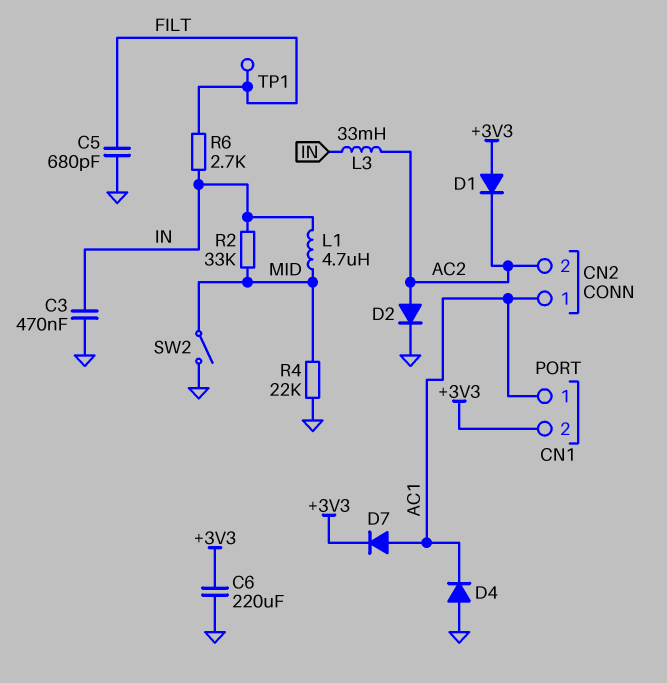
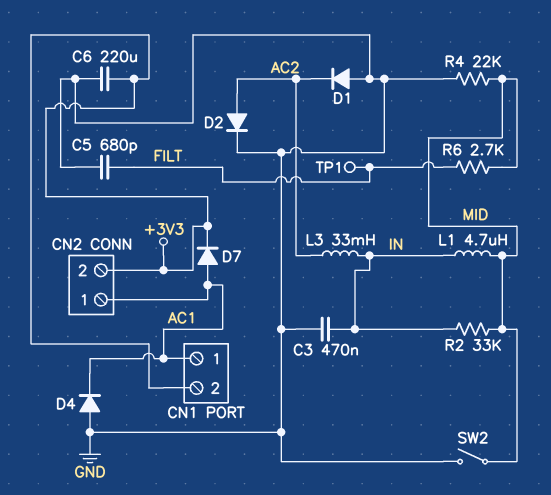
CN2 pin 2: AC2 -> +3V3
D1: diode (A +3V3, K AC2) -> diode (A GND, K AC2)
R6: 2.7k (FILT, IN) -> 2.7k (FILT, MID)

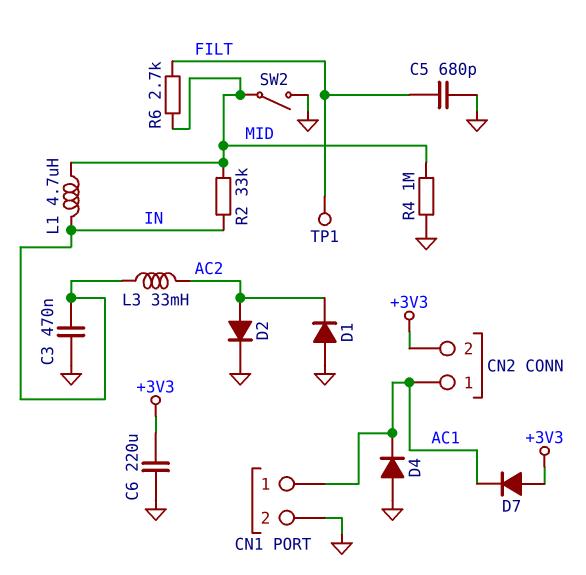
CN1 pin 2: +3V3 -> GND
D7: diode (A AC1, K +3V3) -> diode (A +3V3, K AC1)
R4: 22k (GND, MID) -> 1M (GND, MID)

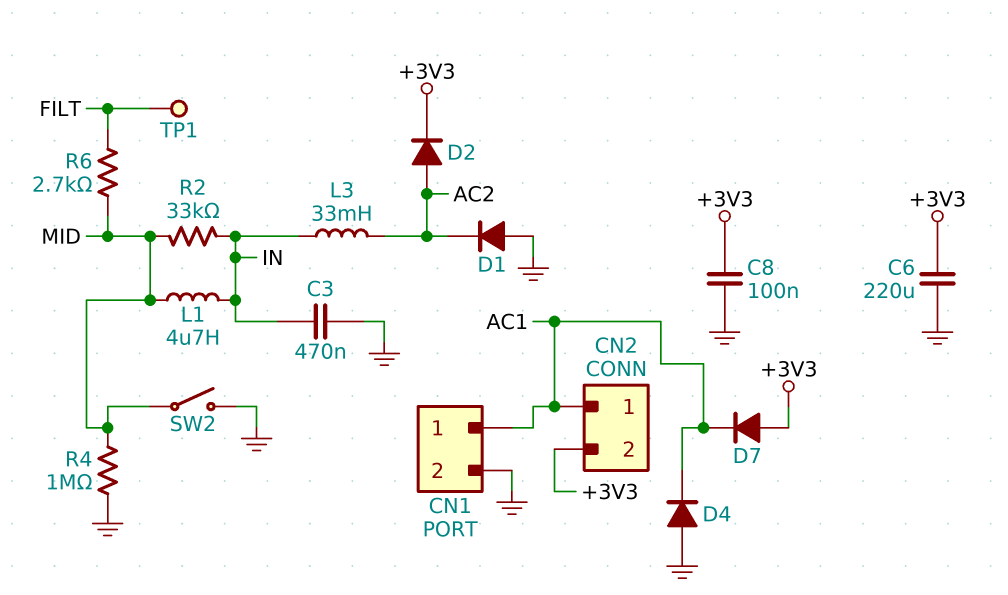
C5: 680pF (FILT, GND) -> none
C8: none -> 100nF (+3V3, GND)
D2: diode (A AC2, K GND) -> diode (A AC2, K +3V3)

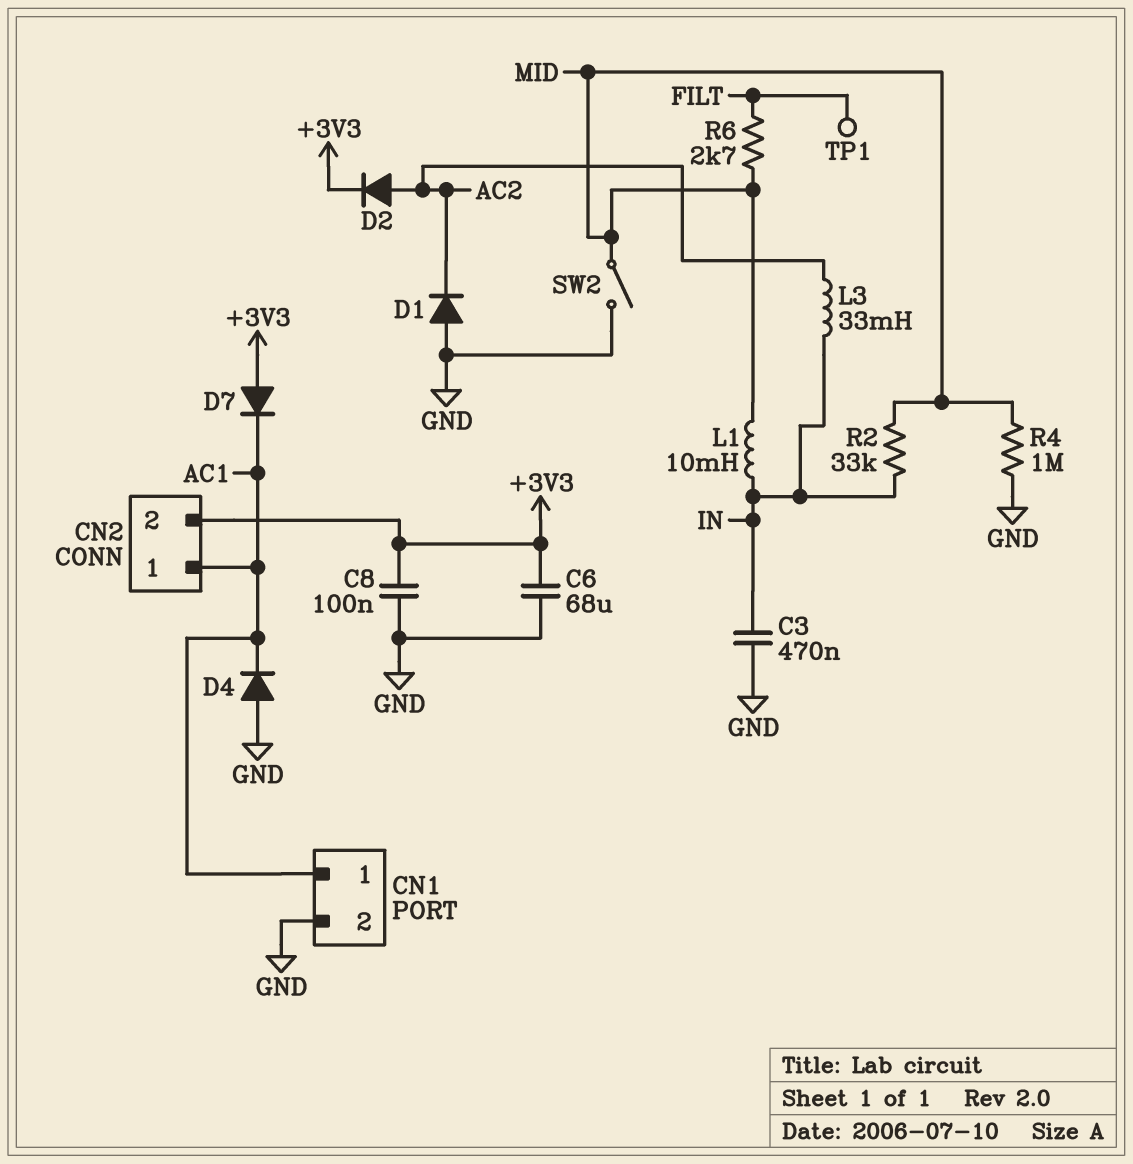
C6: 220uF (+3V3, GND) -> 68uF (+3V3, GND)
L1: 4.7uH (IN, MID) -> 10mH (IN, MID)

